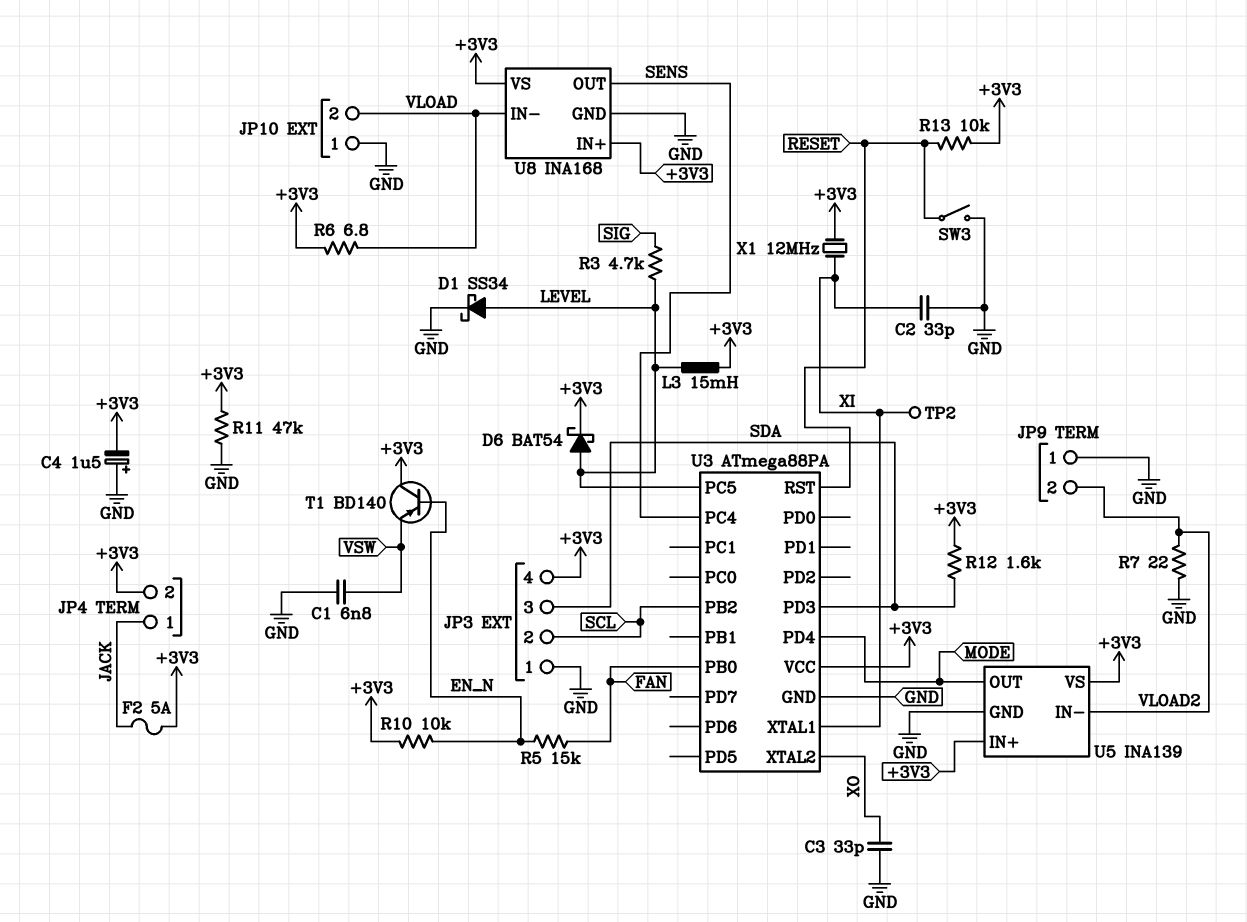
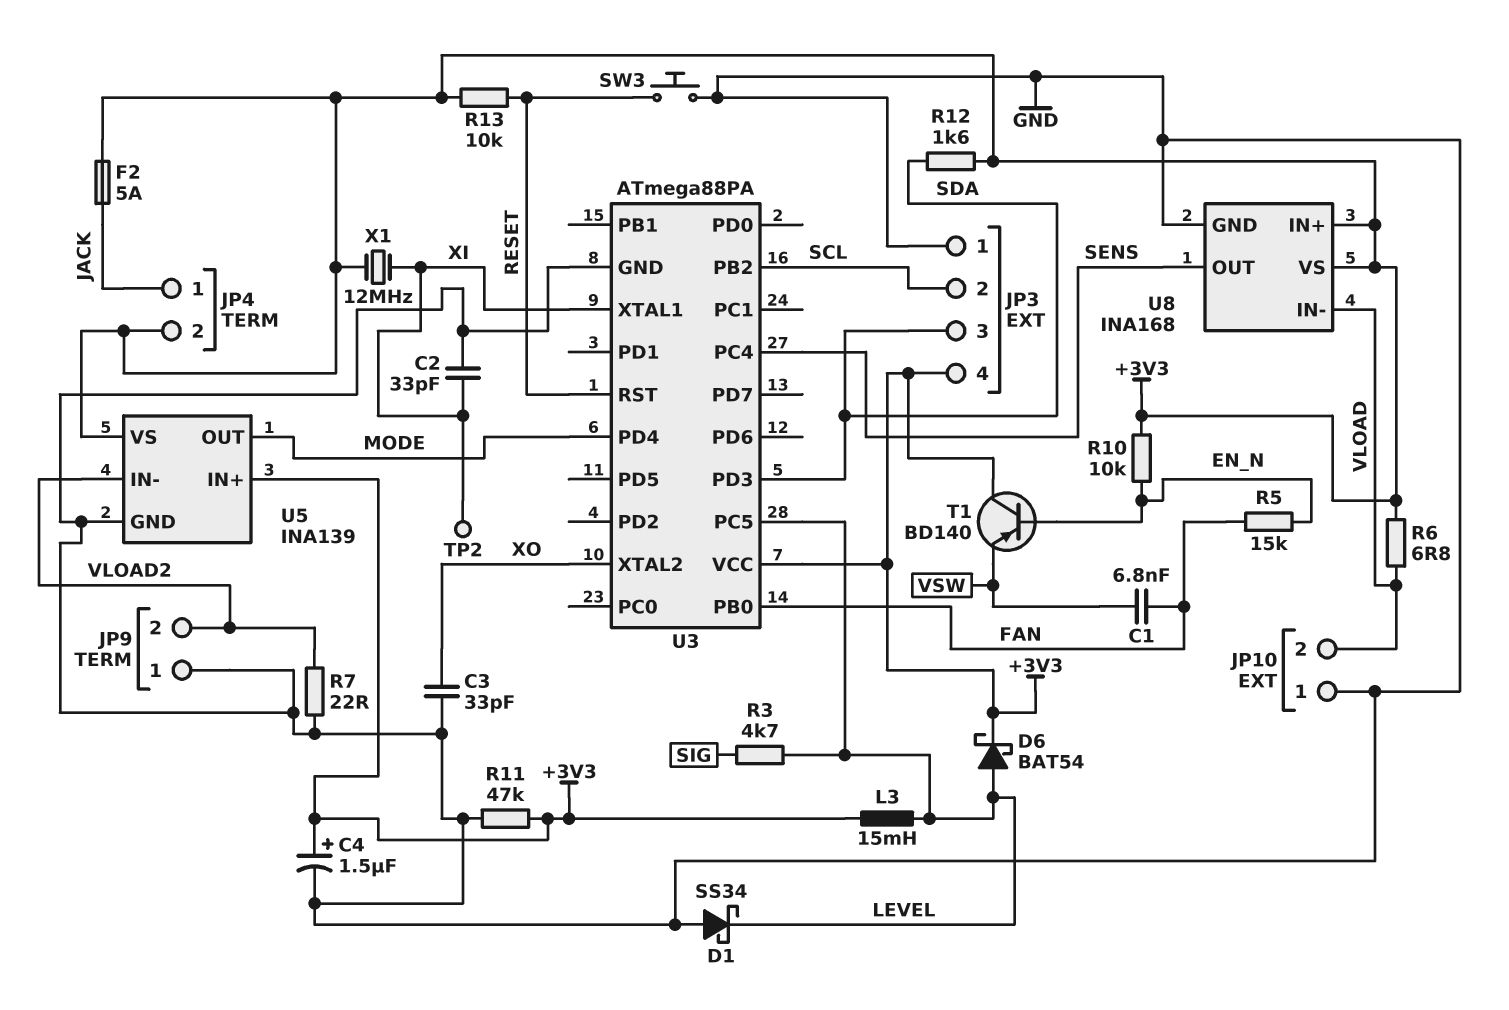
C1: 6.8nF (GND, VSW) -> 6.8nF (FAN, VSW)
C4: 1.5uF (plus GND, minus +3V3) -> 1.5uF (plus +3V3, minus GND)
D1: schottky SS34 (A LEVEL, K GND) -> schottky SS34 (A GND, K LEVEL)
SW3: switch (GND, RESET) -> button (GND, RESET)

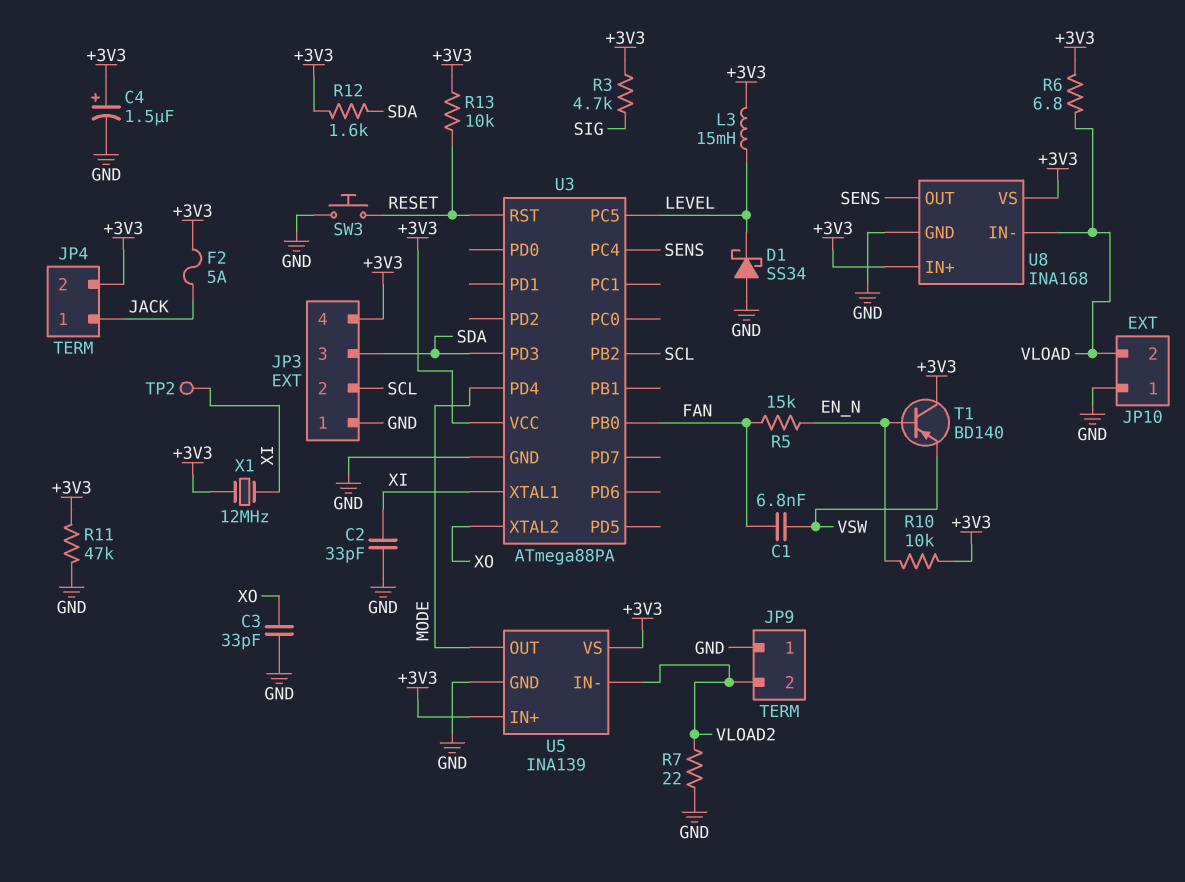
D6: schottky BAT54 (A LEVEL, K +3V3) -> none
R3: 4.7k (LEVEL, SIG) -> 4.7k (+3V3, SIG)

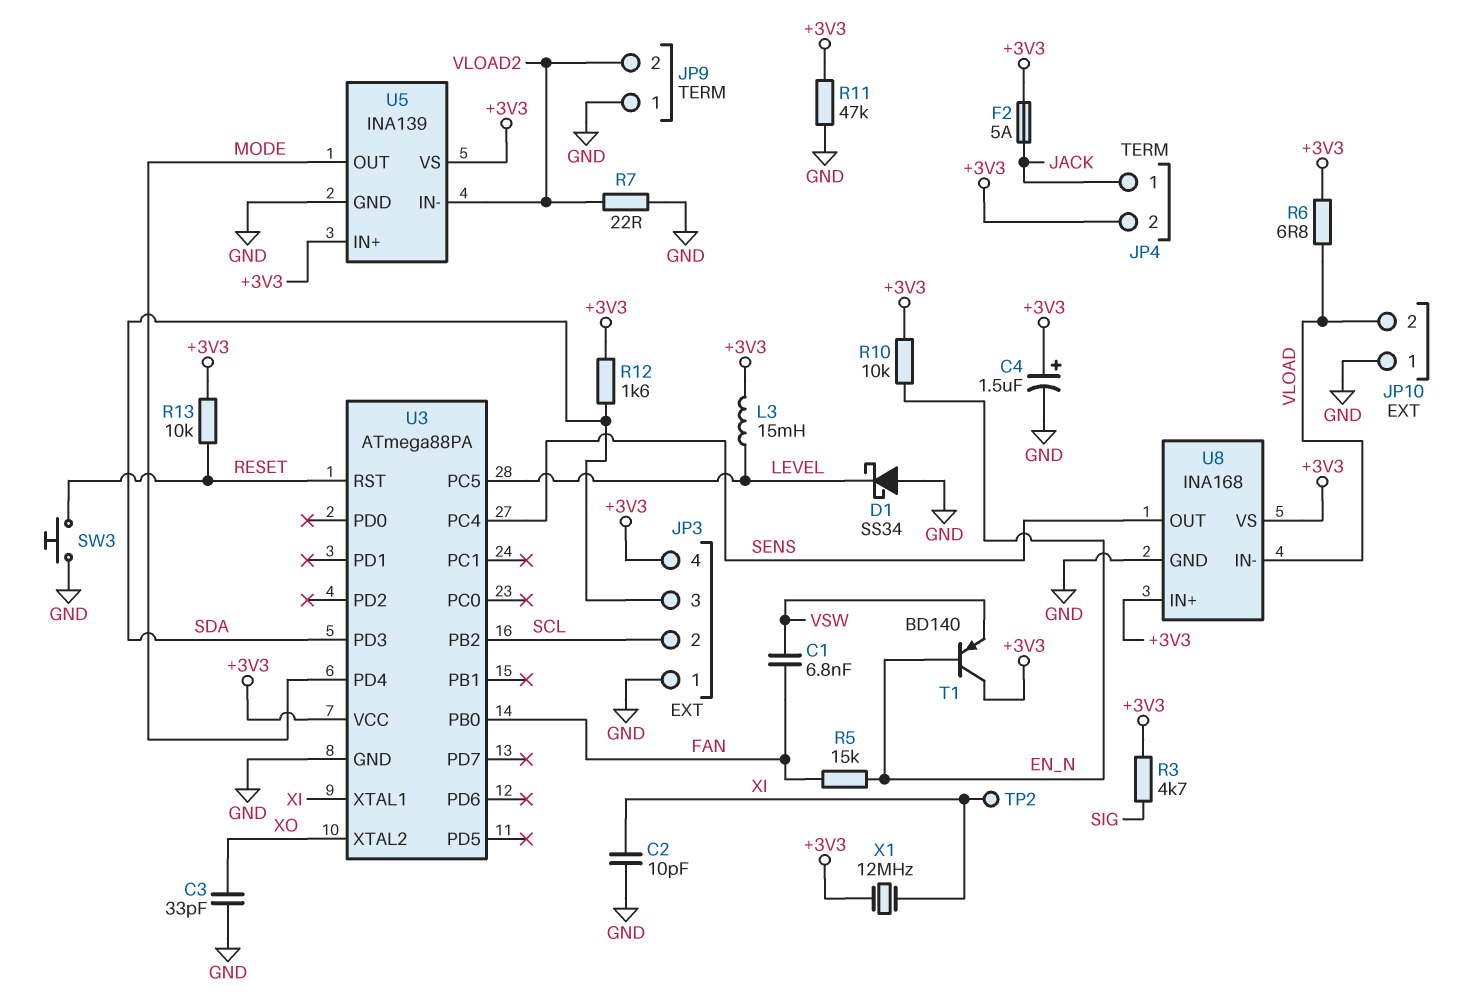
C2: 33pF (GND, XI) -> 10pF (GND, XI)

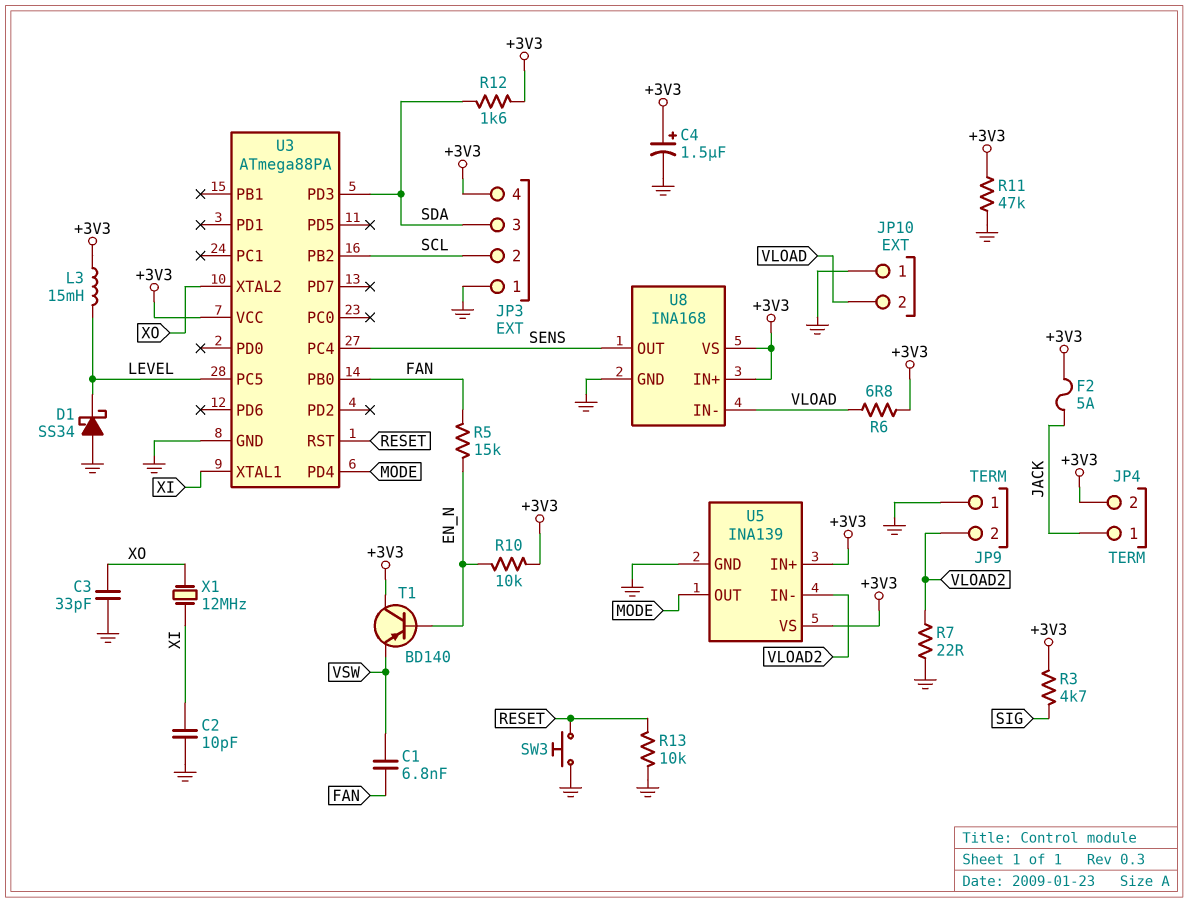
R13: 10k (+3V3, RESET) -> 10k (GND, RESET)
TP2: test point (XI) -> none
X1: 12MHz (+3V3, XI) -> 12MHz (XI, XO)

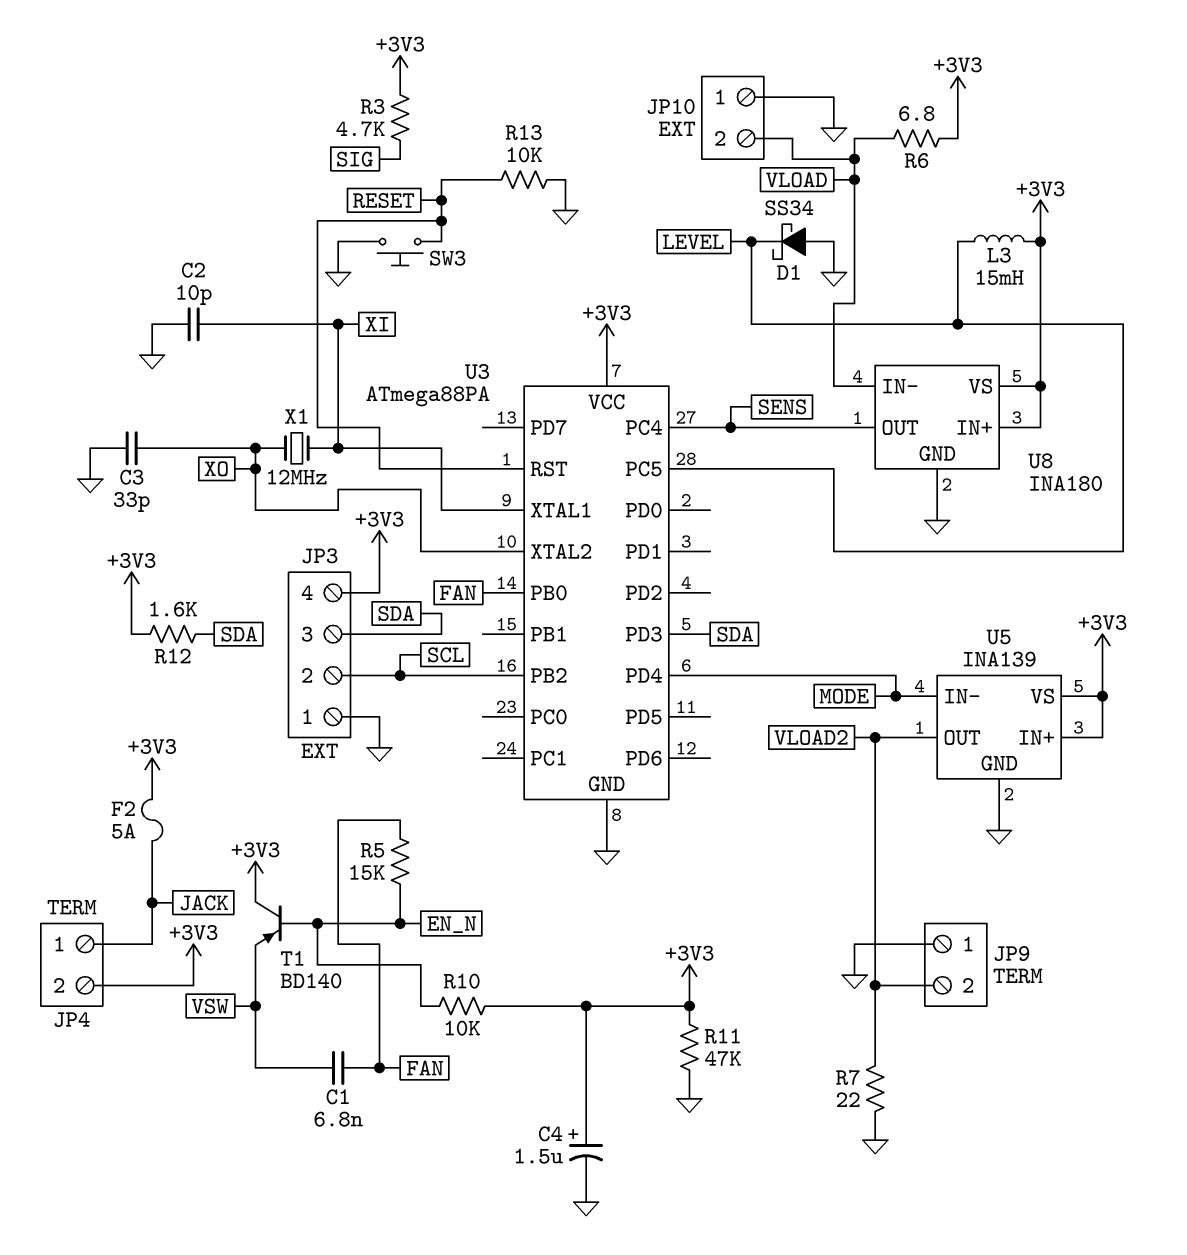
U5 pin IN-: VLOAD2 -> MODE
U5 pin OUT: MODE -> VLOAD2
U8: INA168 -> INA180

